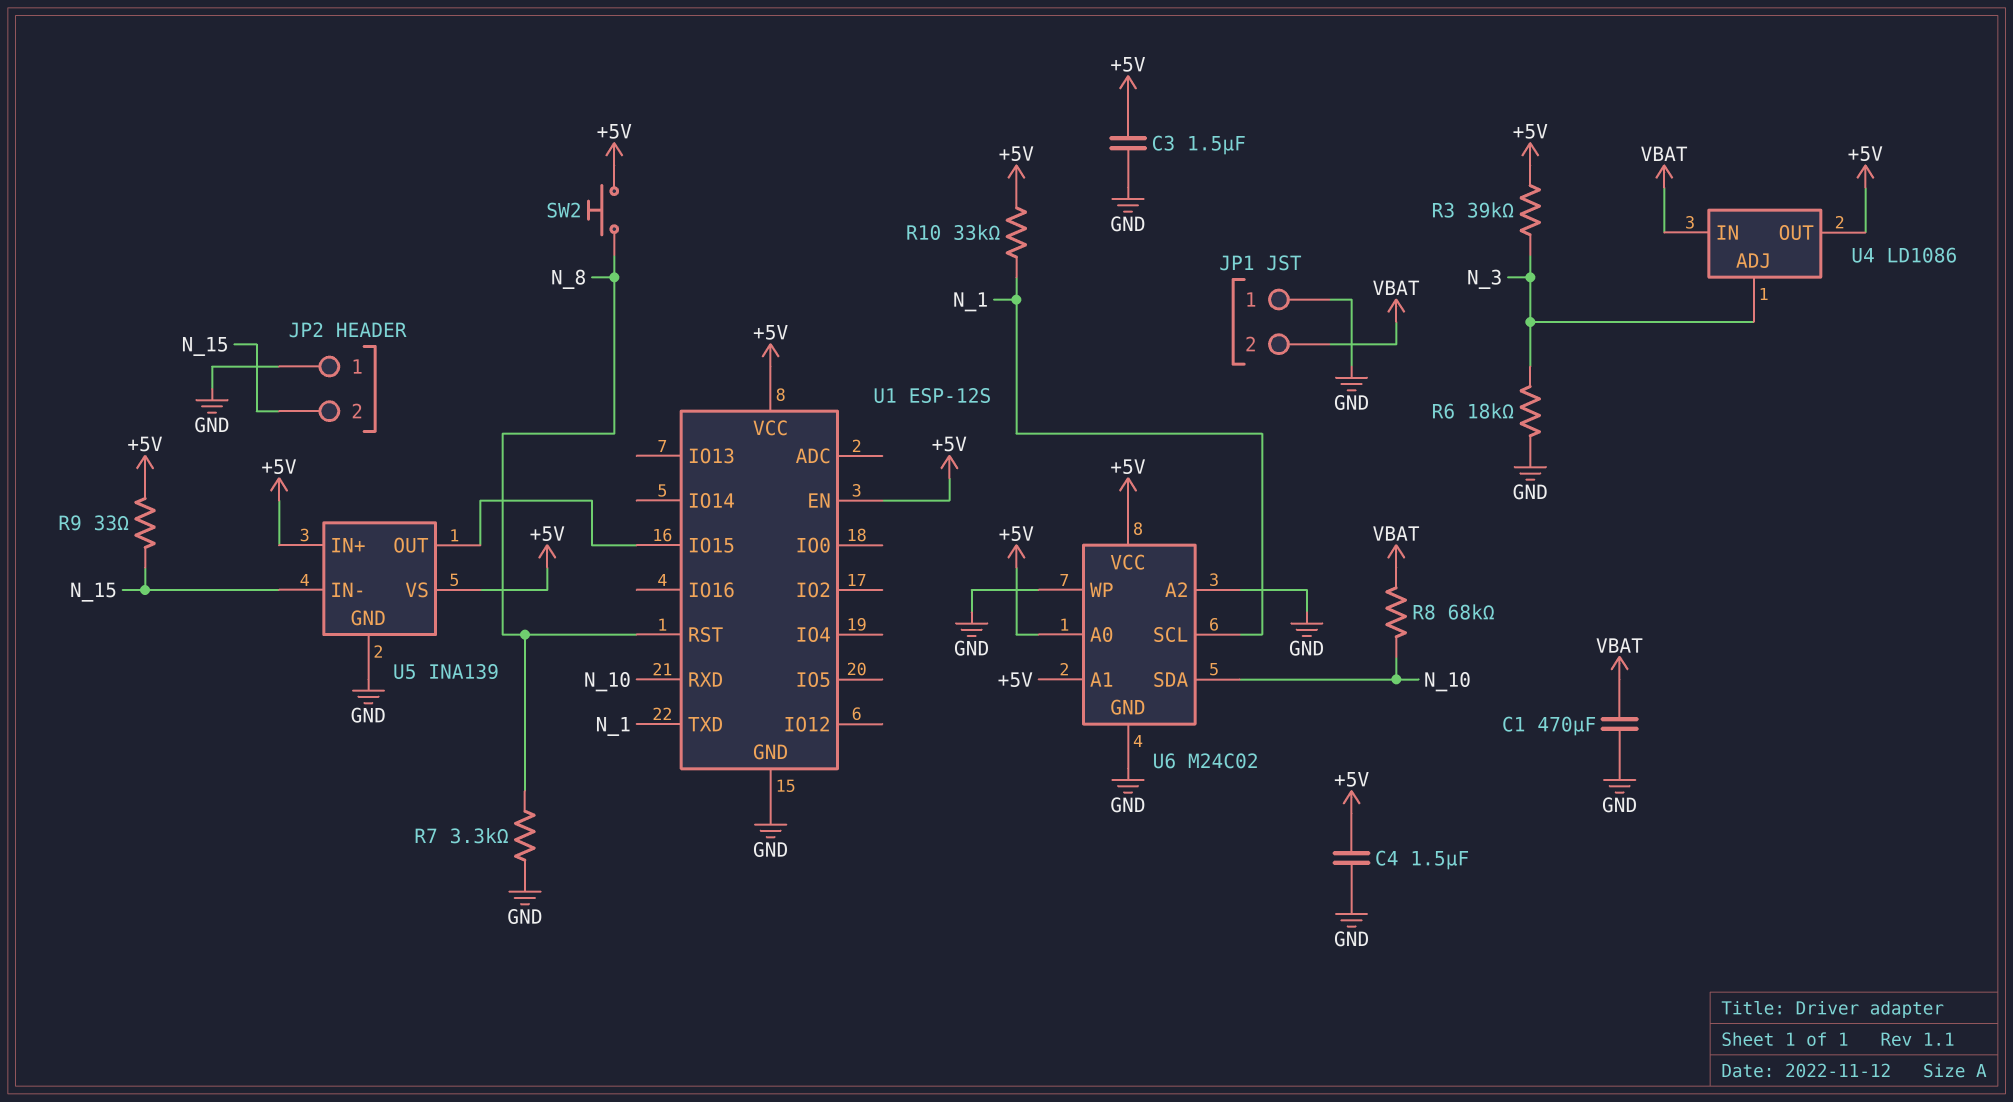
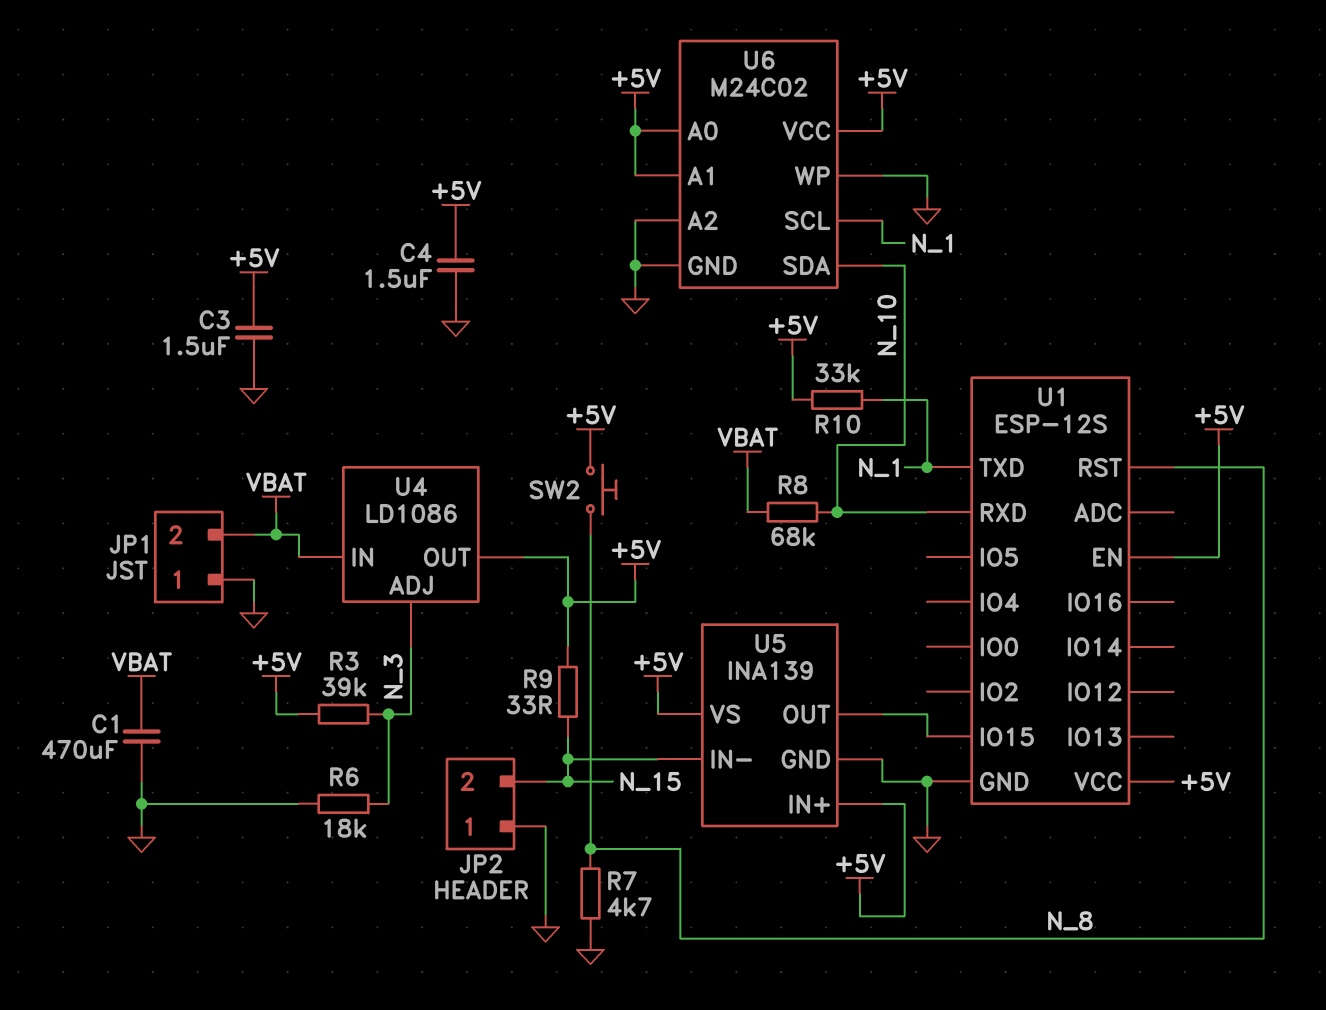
R7: 3.3k (GND, N_8) -> 4.7k (GND, N_8)

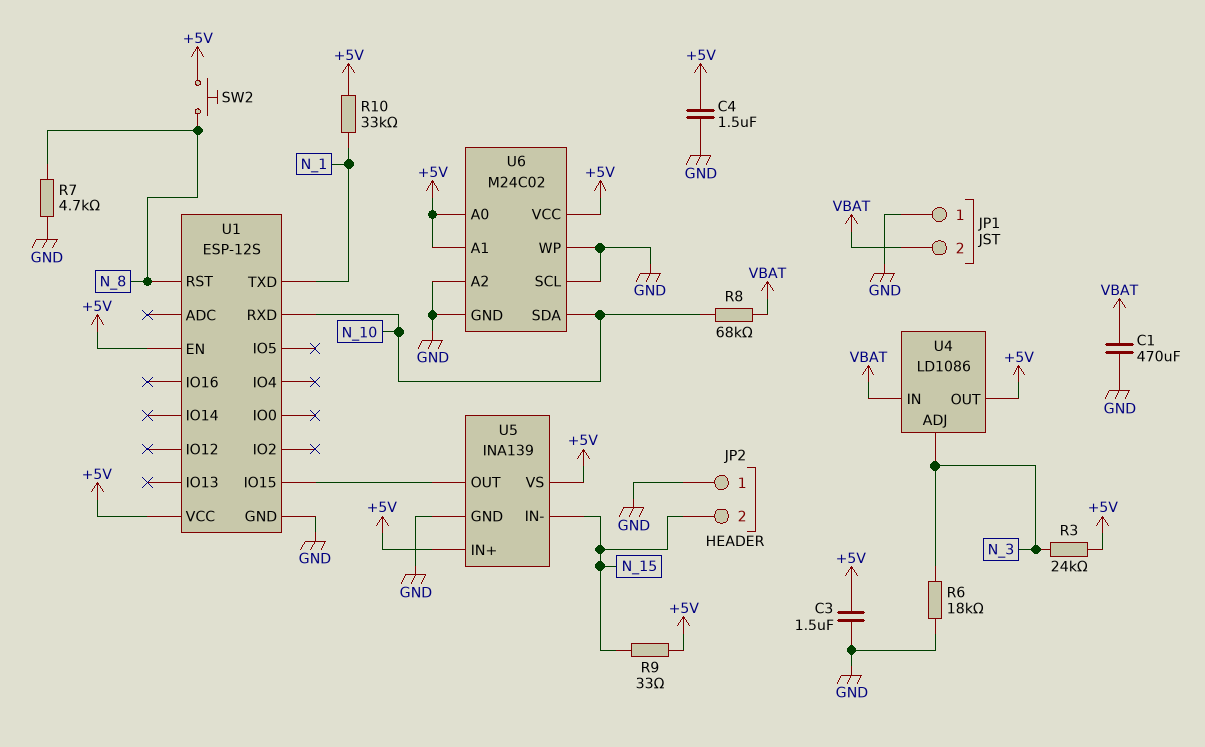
R3: 39k (+5V, N_3) -> 24k (+5V, N_3)
U6 pin SCL: N_1 -> GND

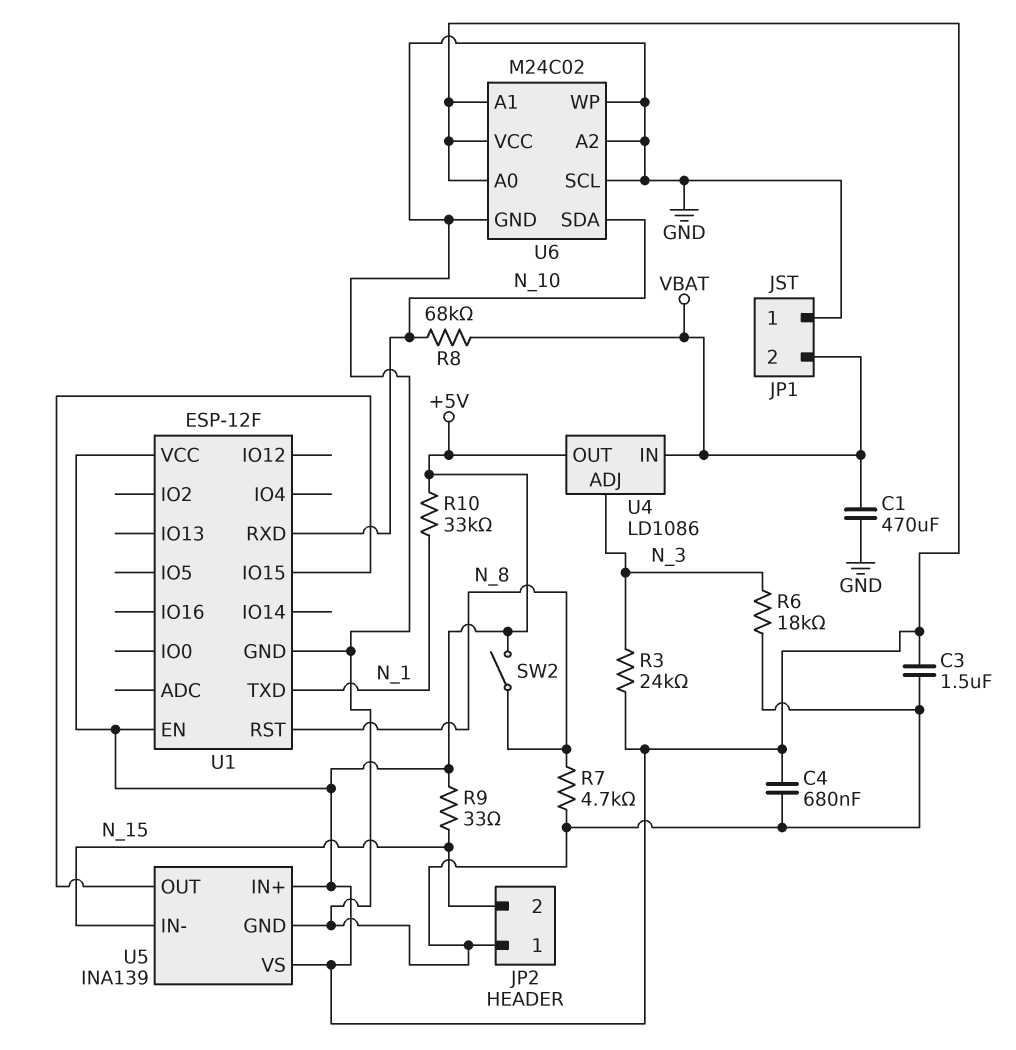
C4: 1.5uF (+5V, GND) -> 680nF (+5V, GND)
SW2: button (+5V, N_8) -> switch (+5V, N_8)
U1: ESP-12S -> ESP-12F

